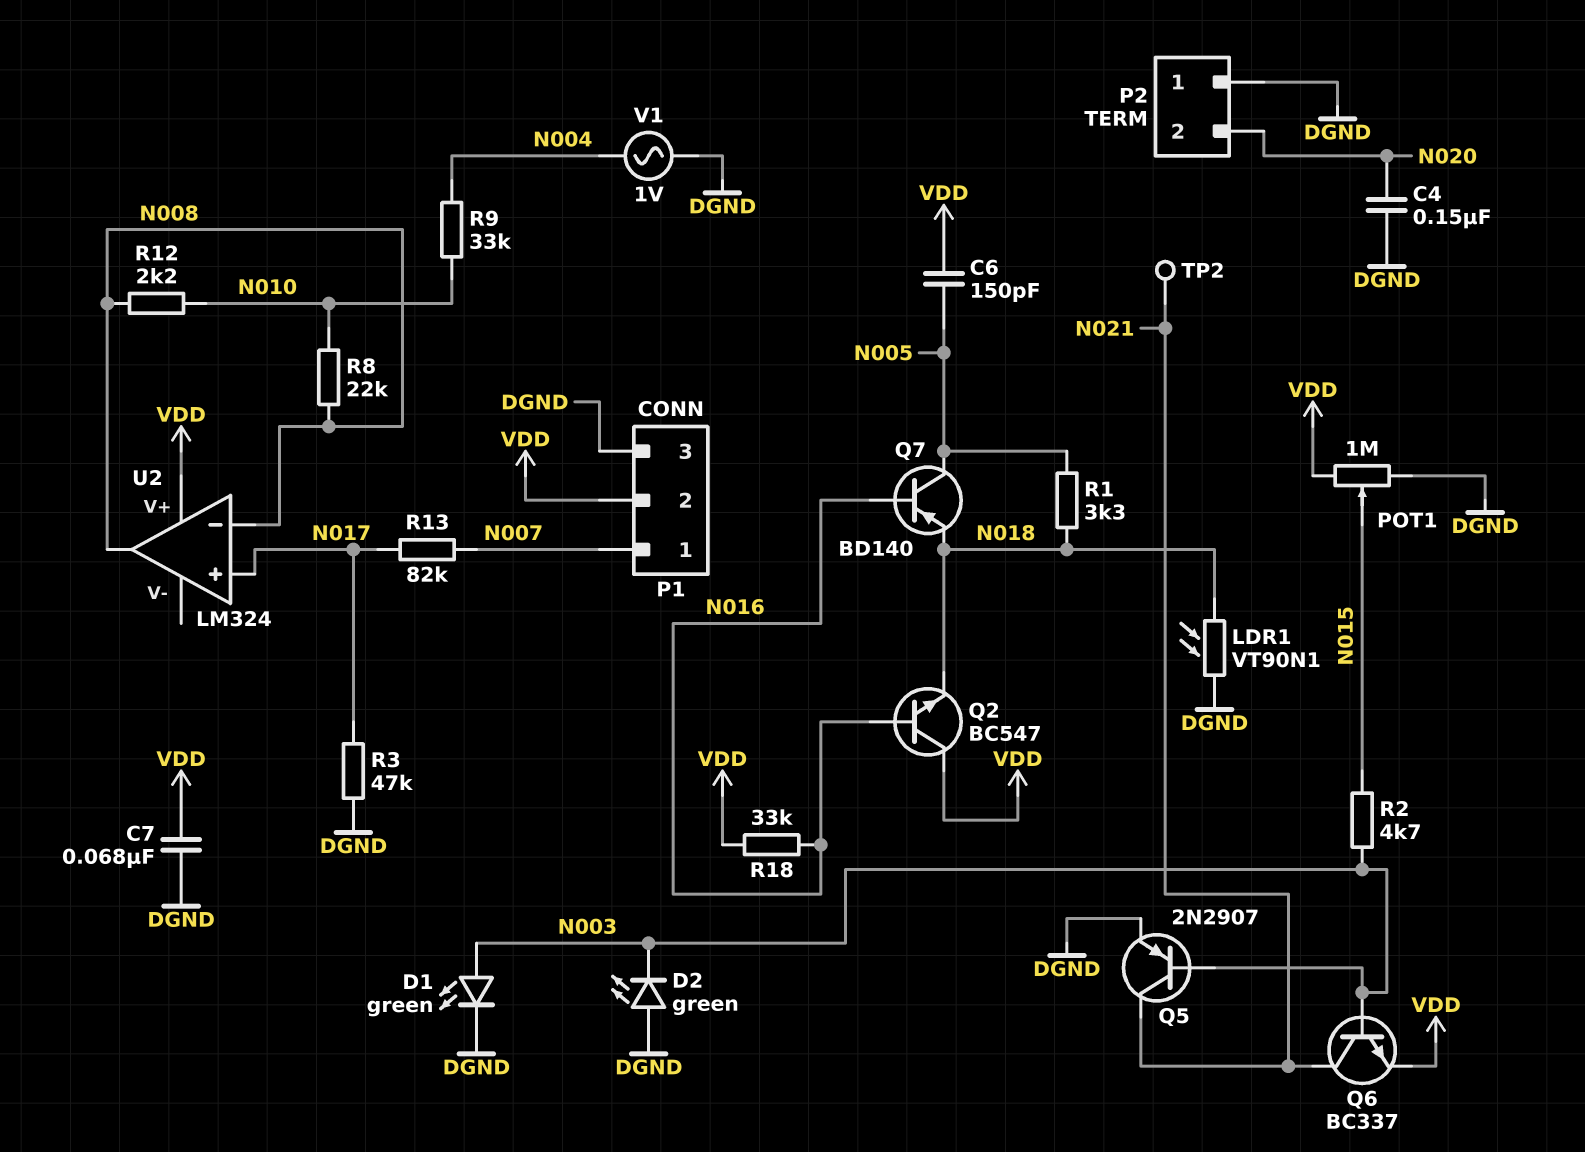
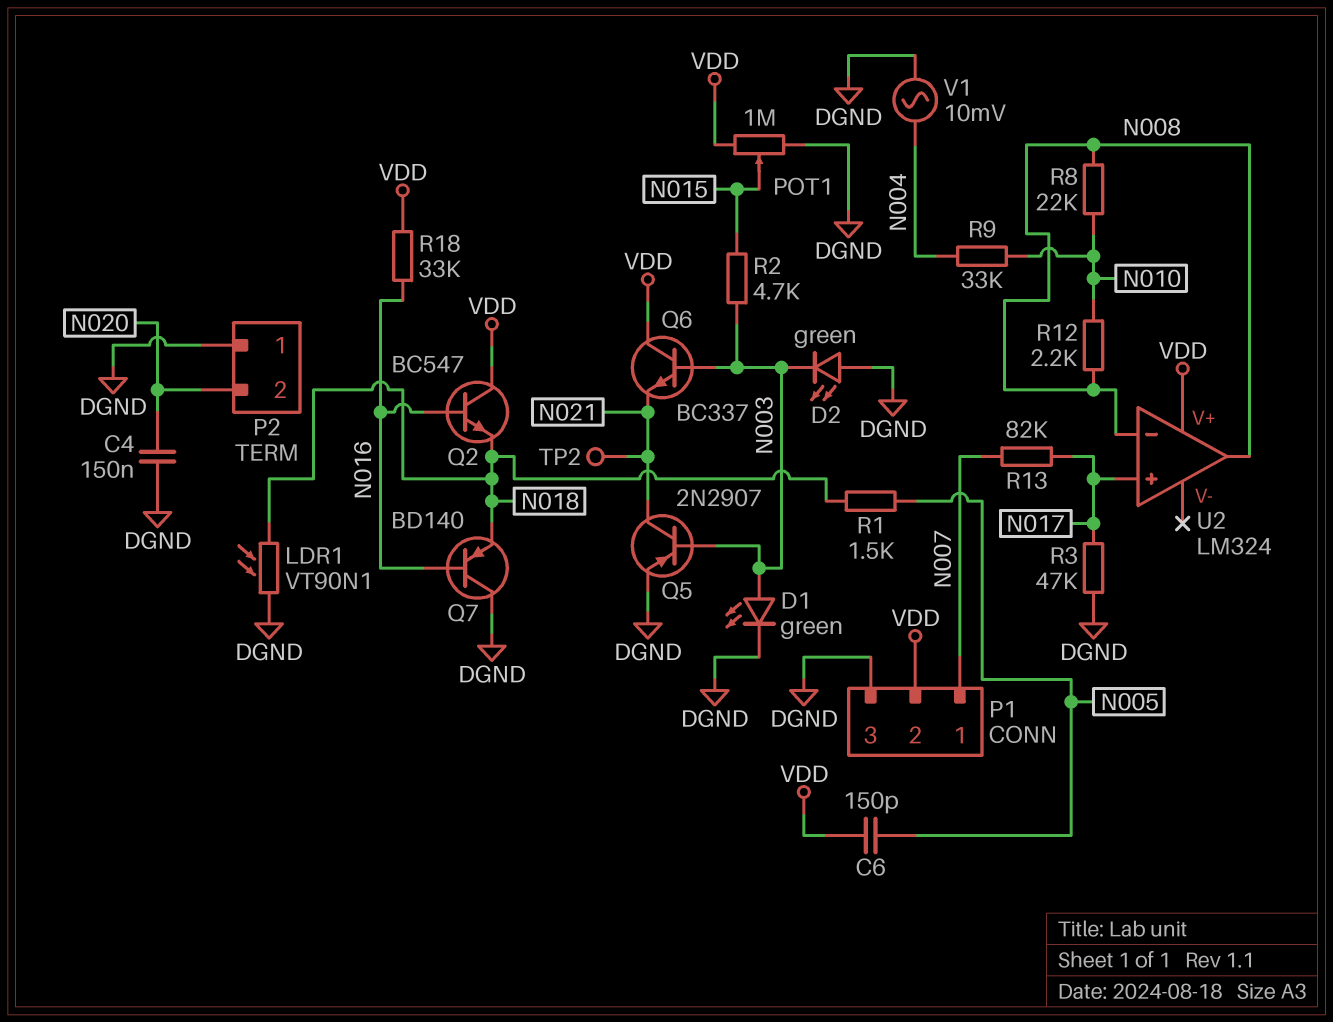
C7: 68nF (DGND, VDD) -> none
Q6: NPN BC337 (B N003, C N021, E VDD) -> NPN BC337 (B N003, C VDD, E N021)
Q7: PNP BD140 (B N016, C N005, E N018) -> PNP BD140 (B N016, C DGND, E N018)
R1: 3.3k (N005, N018) -> 1.5k (N005, N018)
V1: AC 1V (DGND, N004) -> AC 10mV (DGND, N004)

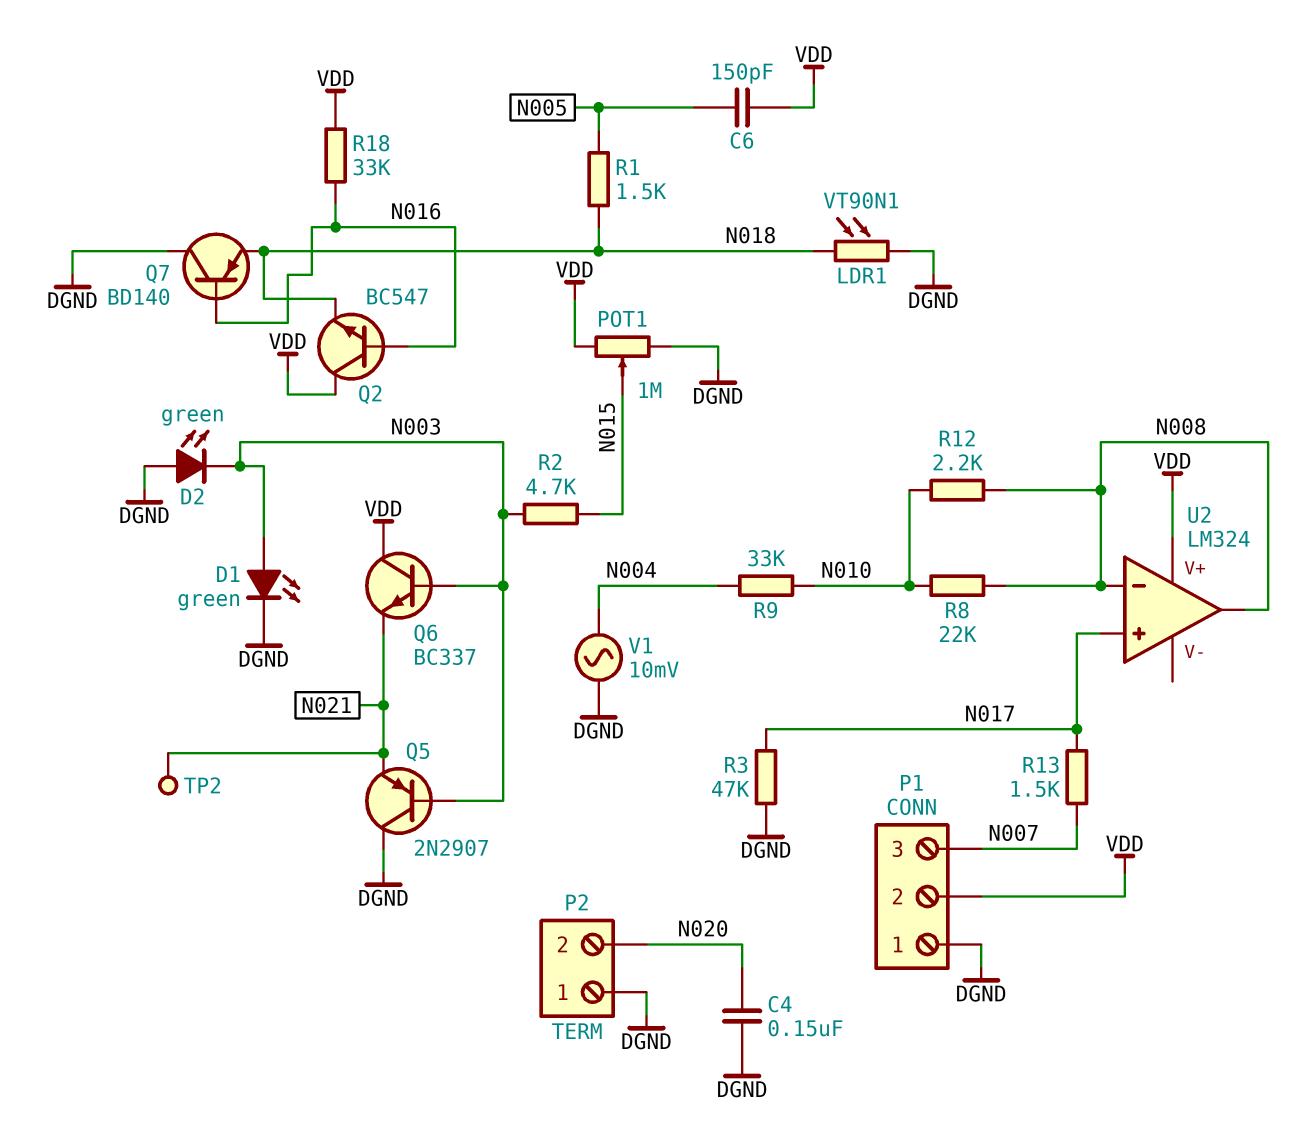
P1 pin 1: N007 -> DGND
P1 pin 3: DGND -> N007
Q5: PNP 2N2907 (B N003, C N021, E DGND) -> PNP 2N2907 (B N003, C DGND, E N021)
R13: 82k (N007, N017) -> 1.5k (N007, N017)

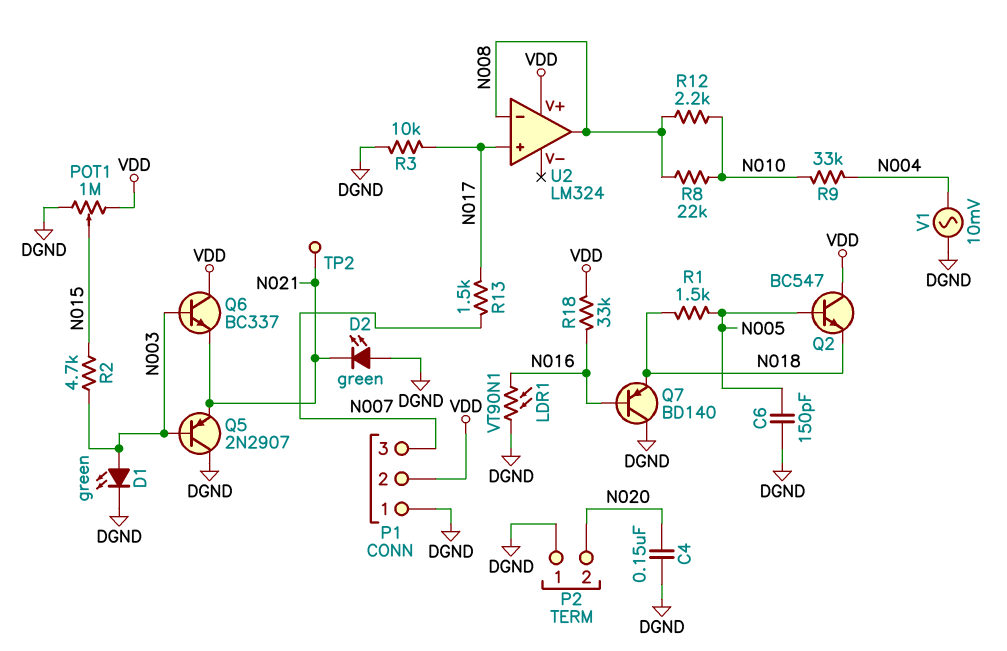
C6: 150pF (N005, VDD) -> 150pF (DGND, N005)
D2: LED green (A DGND, K N003) -> LED green (A DGND, K N021)
LDR1: VT90N1 (DGND, N018) -> VT90N1 (DGND, N016)
Q2: NPN BC547 (B N016, C VDD, E N018) -> NPN BC547 (B N005, C VDD, E N018)
R3: 47k (DGND, N017) -> 10k (DGND, N017)

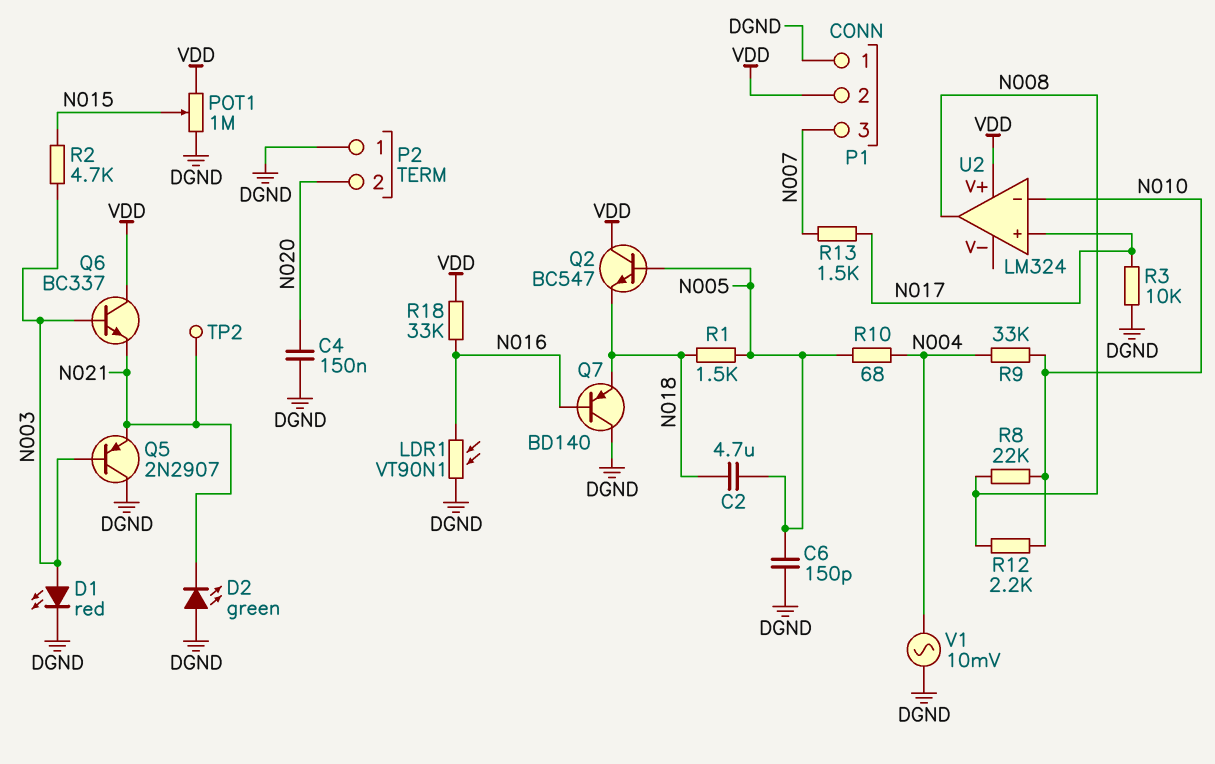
C2: none -> 4.7uF (N005, N018)
D1: LED green (A N003, K DGND) -> LED red (A N003, K DGND)
R10: none -> 68 (N004, N005)
U2 pin in-: N008 -> N010

